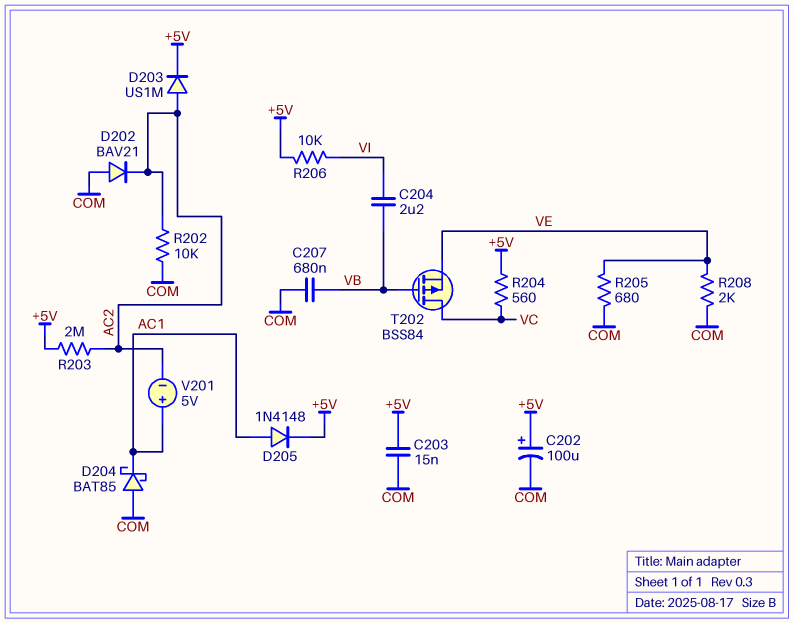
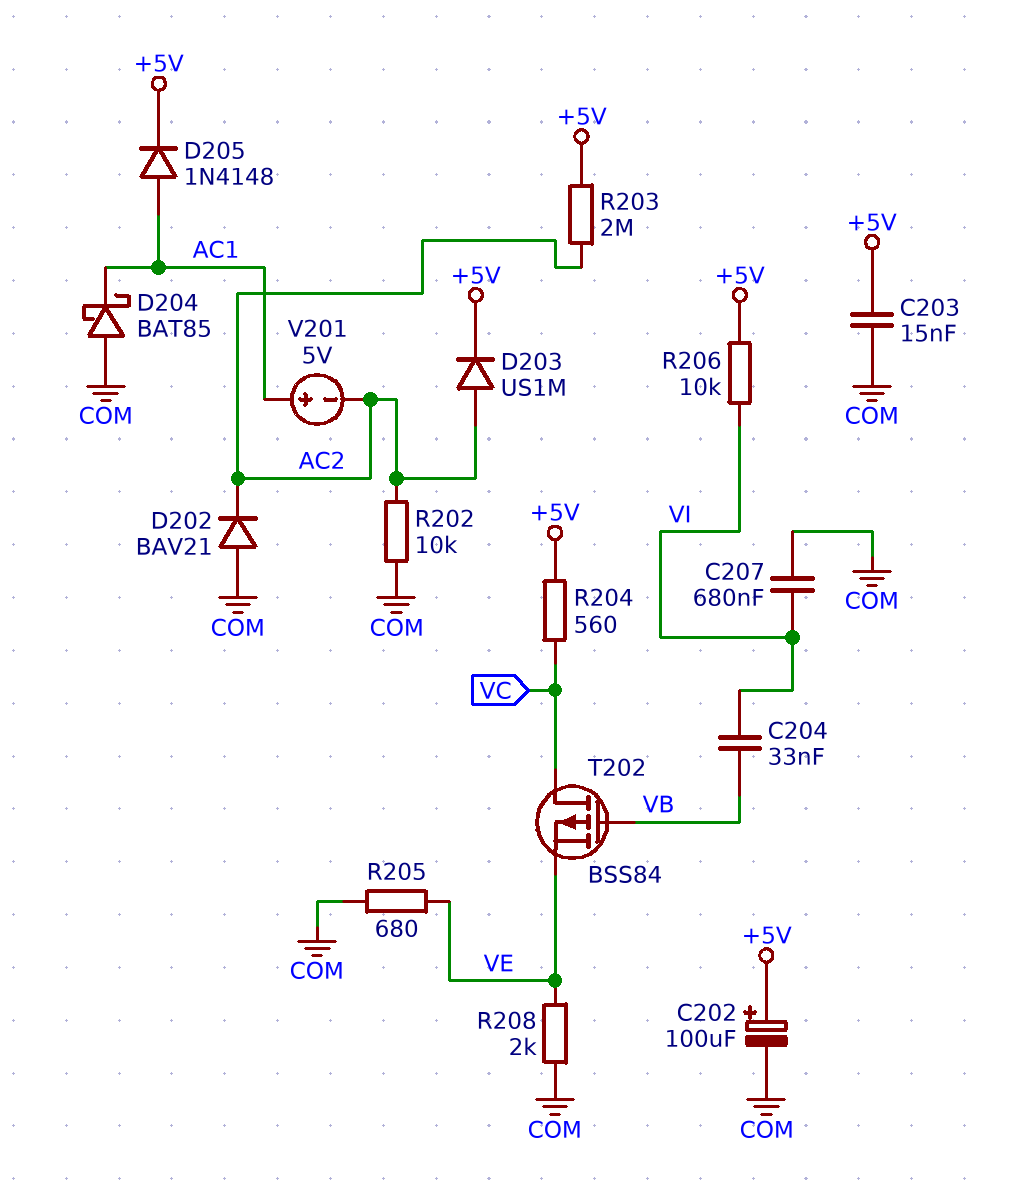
C204: 2.2uF (VB, VI) -> 33nF (VB, VI)
C207: 680nF (COM, VB) -> 680nF (COM, VI)

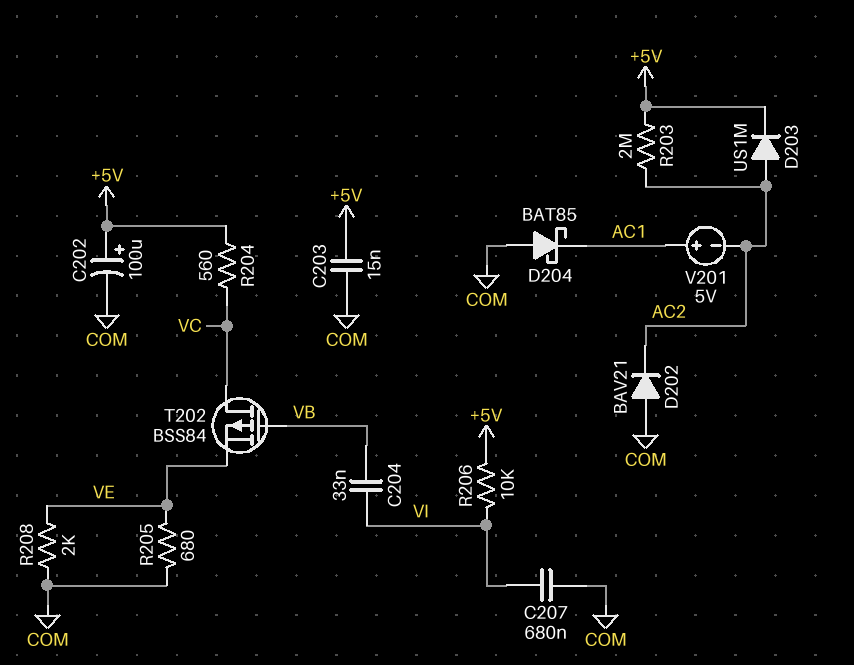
D205: diode 1N4148 (A AC1, K +5V) -> none
R202: 10k (AC2, COM) -> none

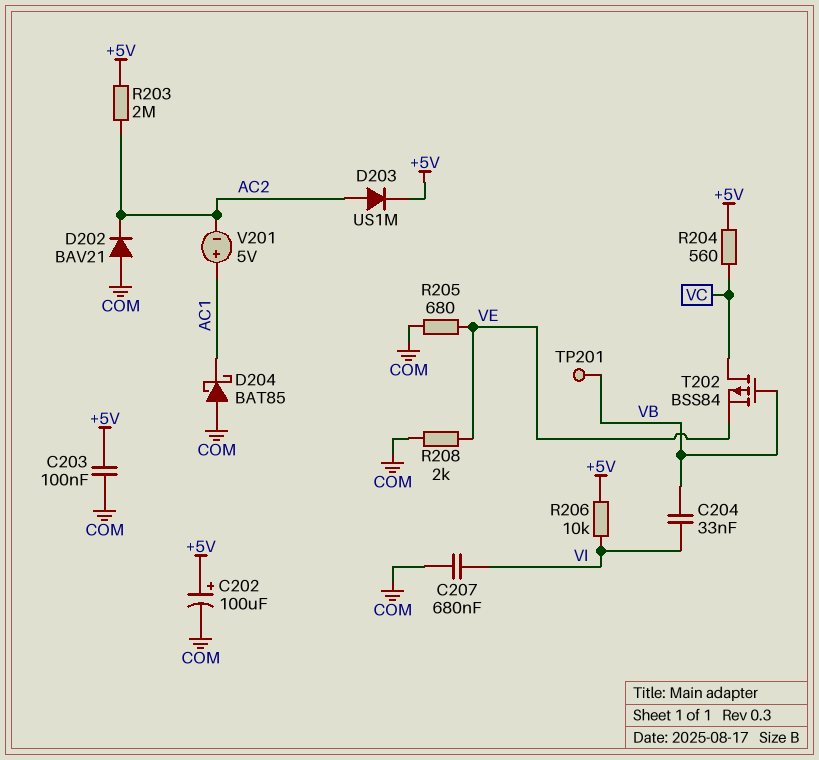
C203: 15nF (+5V, COM) -> 100nF (+5V, COM)
TP201: none -> test point (VB)

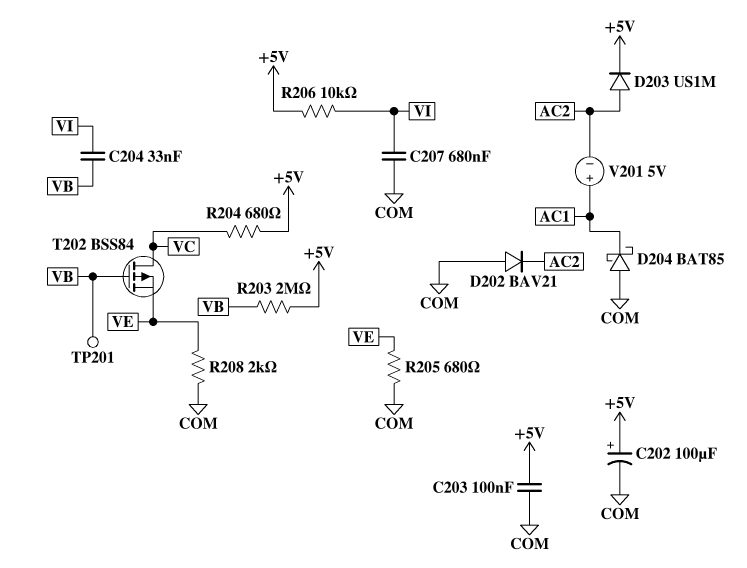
R203: 2M (+5V, AC2) -> 2M (+5V, VB)
R204: 560 (+5V, VC) -> 680 (+5V, VC)

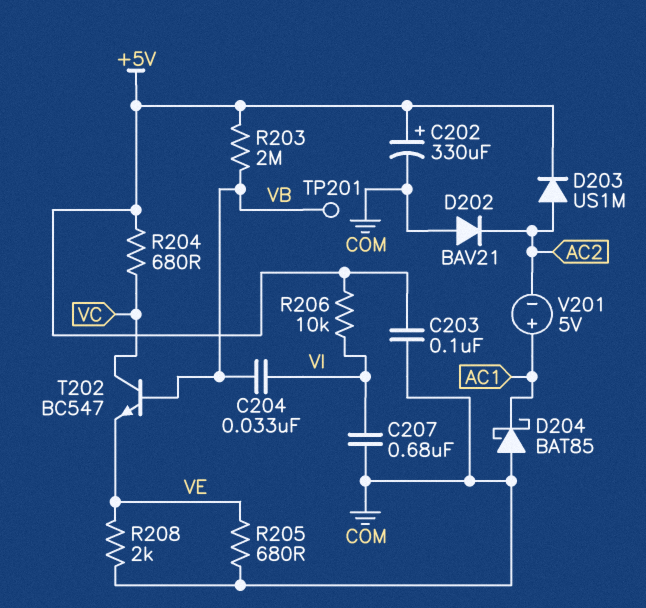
C202: 100uF (plus +5V, minus COM) -> 330uF (plus +5V, minus COM)
T202: PMOS BSS84 (G VB, D VC, S VE) -> NPN BC547 (B VB, C VC, E VE)

